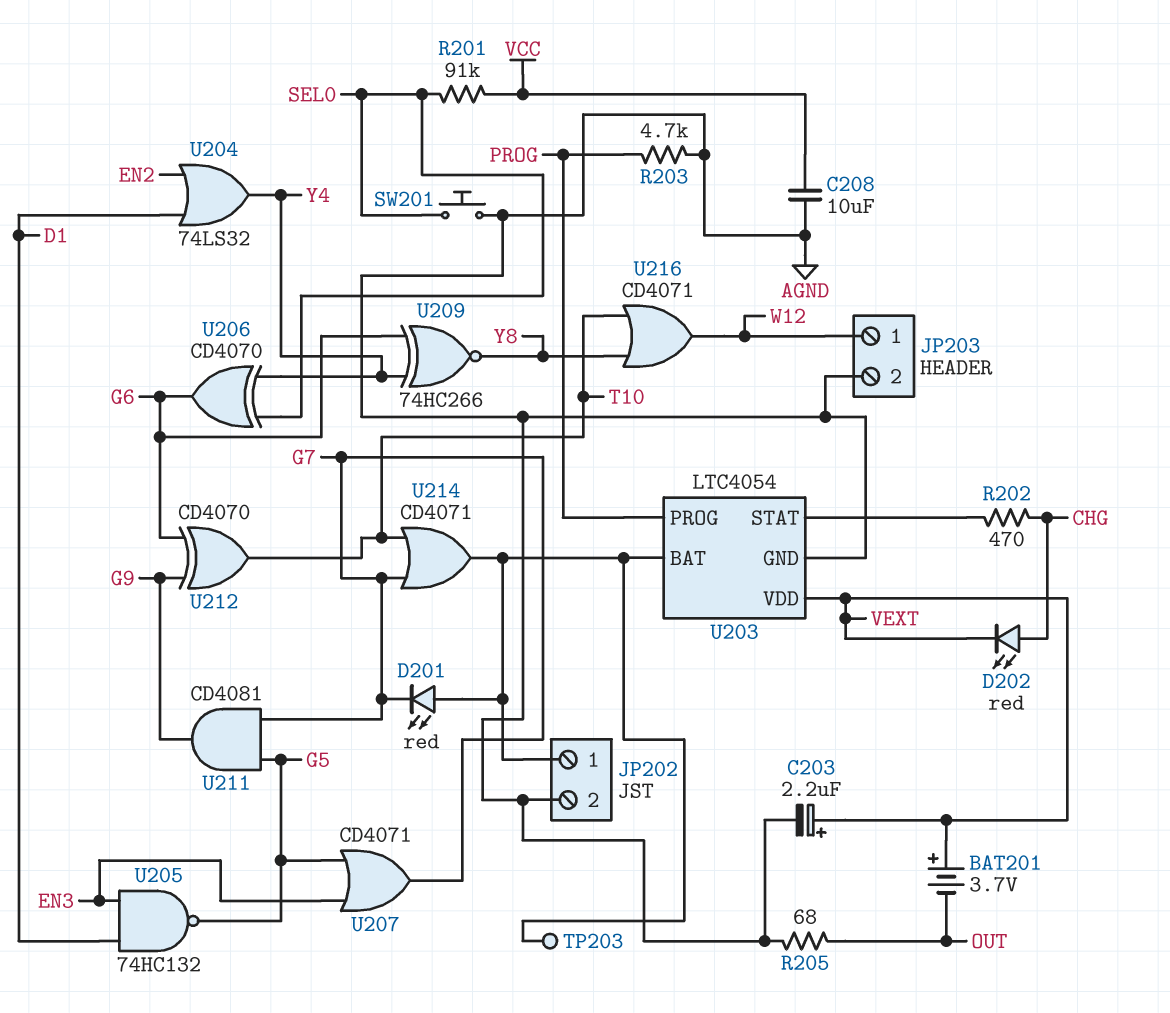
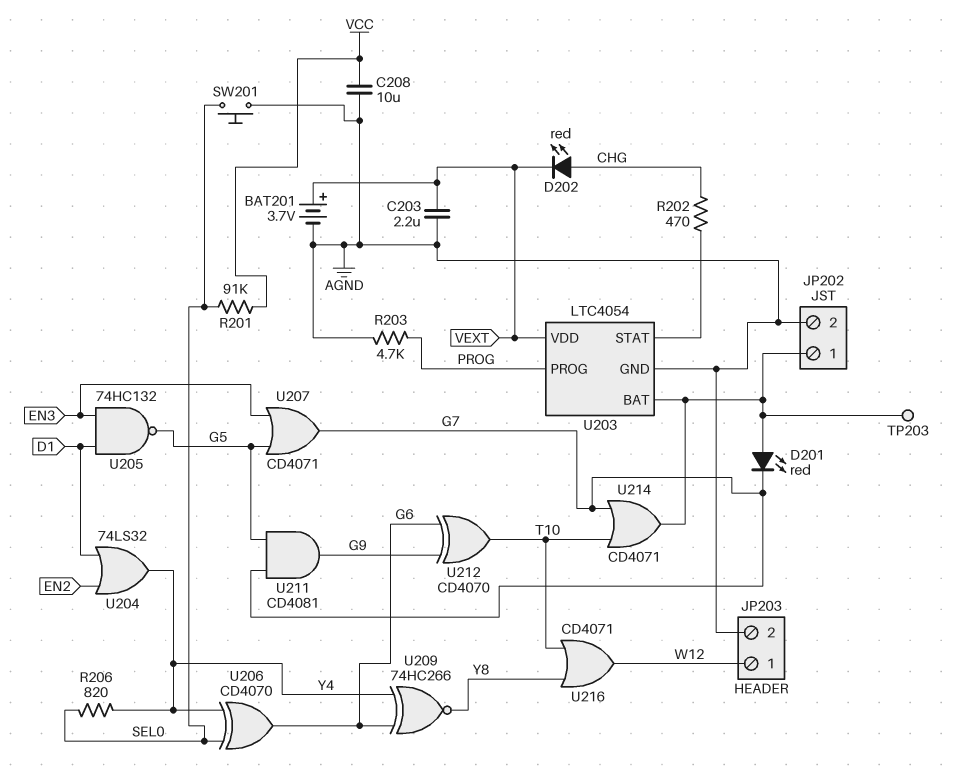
BAT201: 3.7V (plus VEXT, minus OUT) -> 3.7V (plus VEXT, minus AGND)
C203: 2.2uF (plus VEXT, minus AGND) -> 2.2uF (AGND, VEXT)
R205: 68 (AGND, OUT) -> none
R206: none -> 820 (SEL0, Y4)

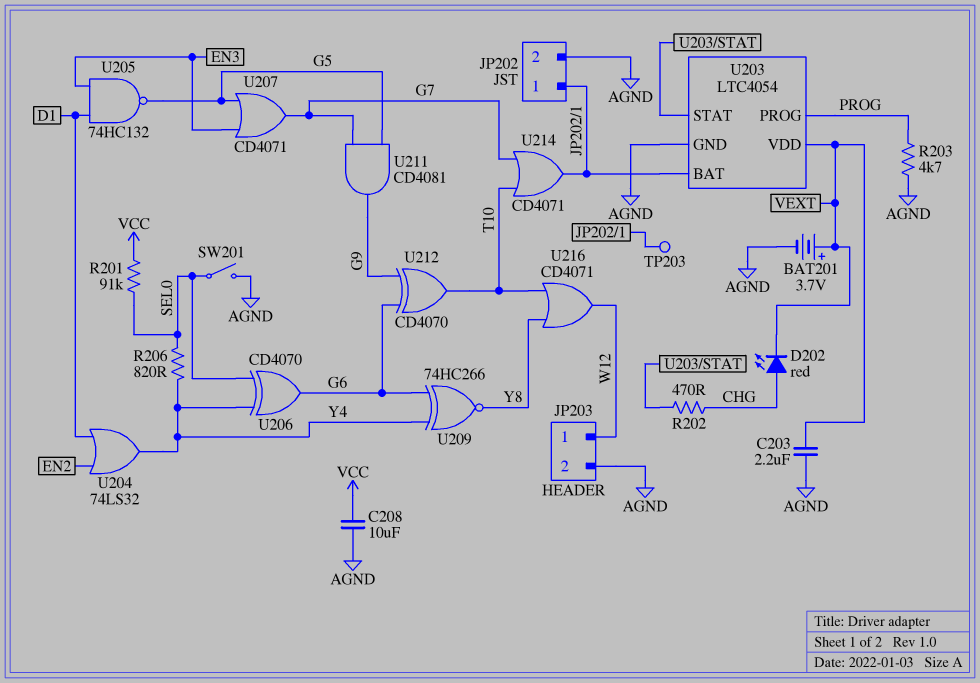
D201: LED red (A JP202/1, K G7) -> none
SW201: button (AGND, SEL0) -> switch (AGND, SEL0)

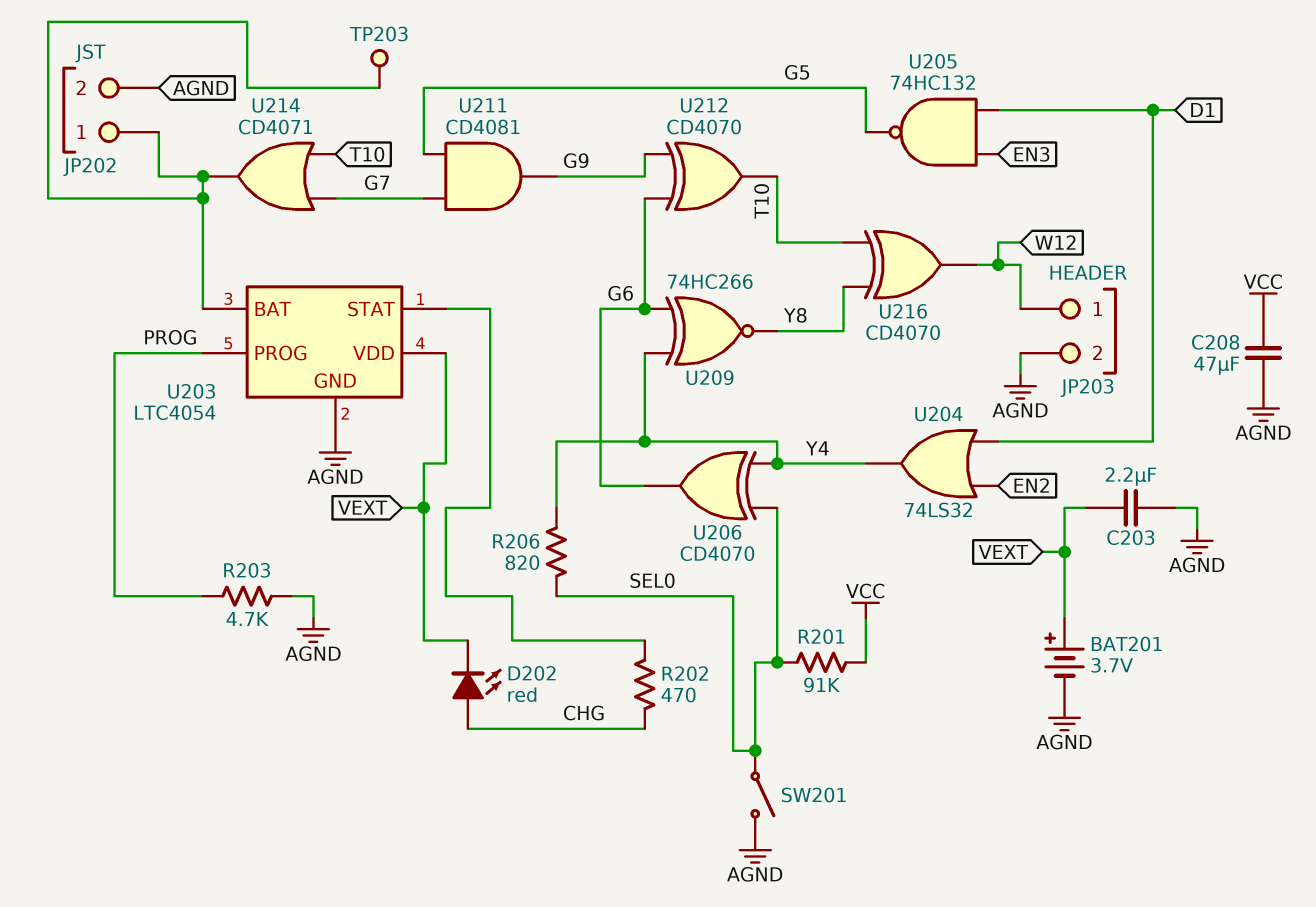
C208: 10uF (AGND, VCC) -> 47uF (AGND, VCC)
U207: OR CD4071 (in EN3, in G5, out G7) -> none
U216: OR CD4071 (in T10, in Y8, out W12) -> XOR CD4070 (in T10, in Y8, out W12)

